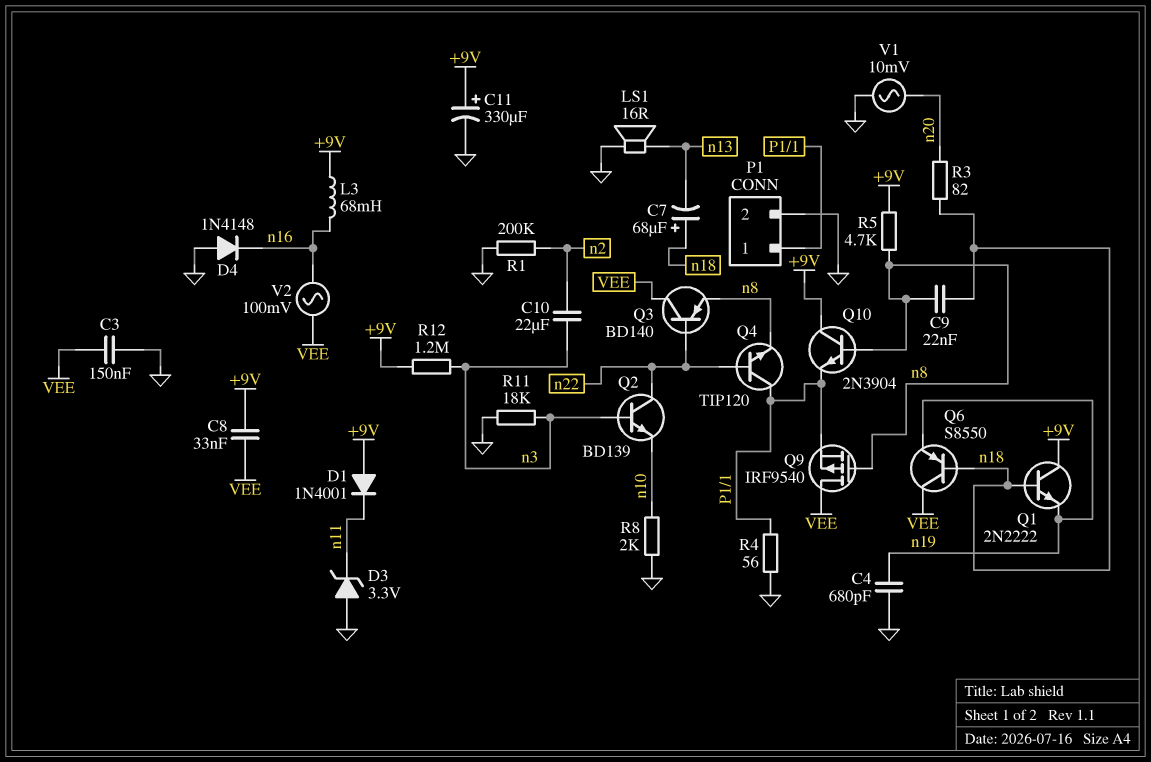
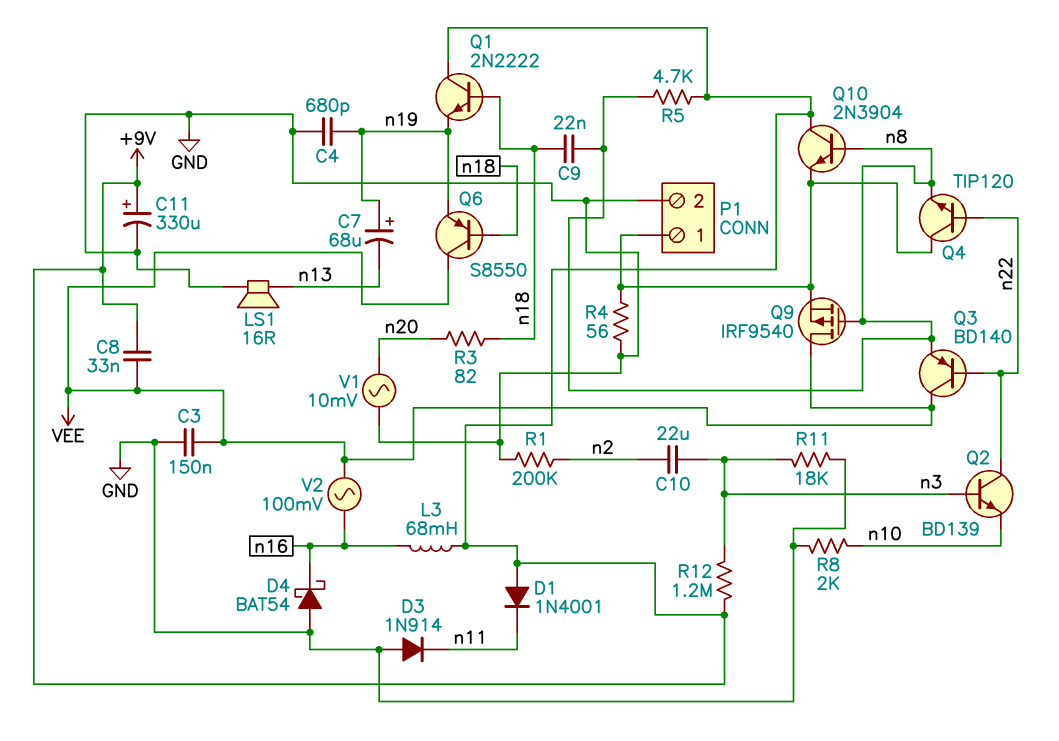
C7: 68uF (plus n18, minus n13) -> 68uF (plus n19, minus n13)
D3: zener 3.3V (A GND, K n11) -> diode 1N914 (A GND, K n11)
D4: diode 1N4148 (A GND, K n16) -> schottky BAT54 (A GND, K n16)

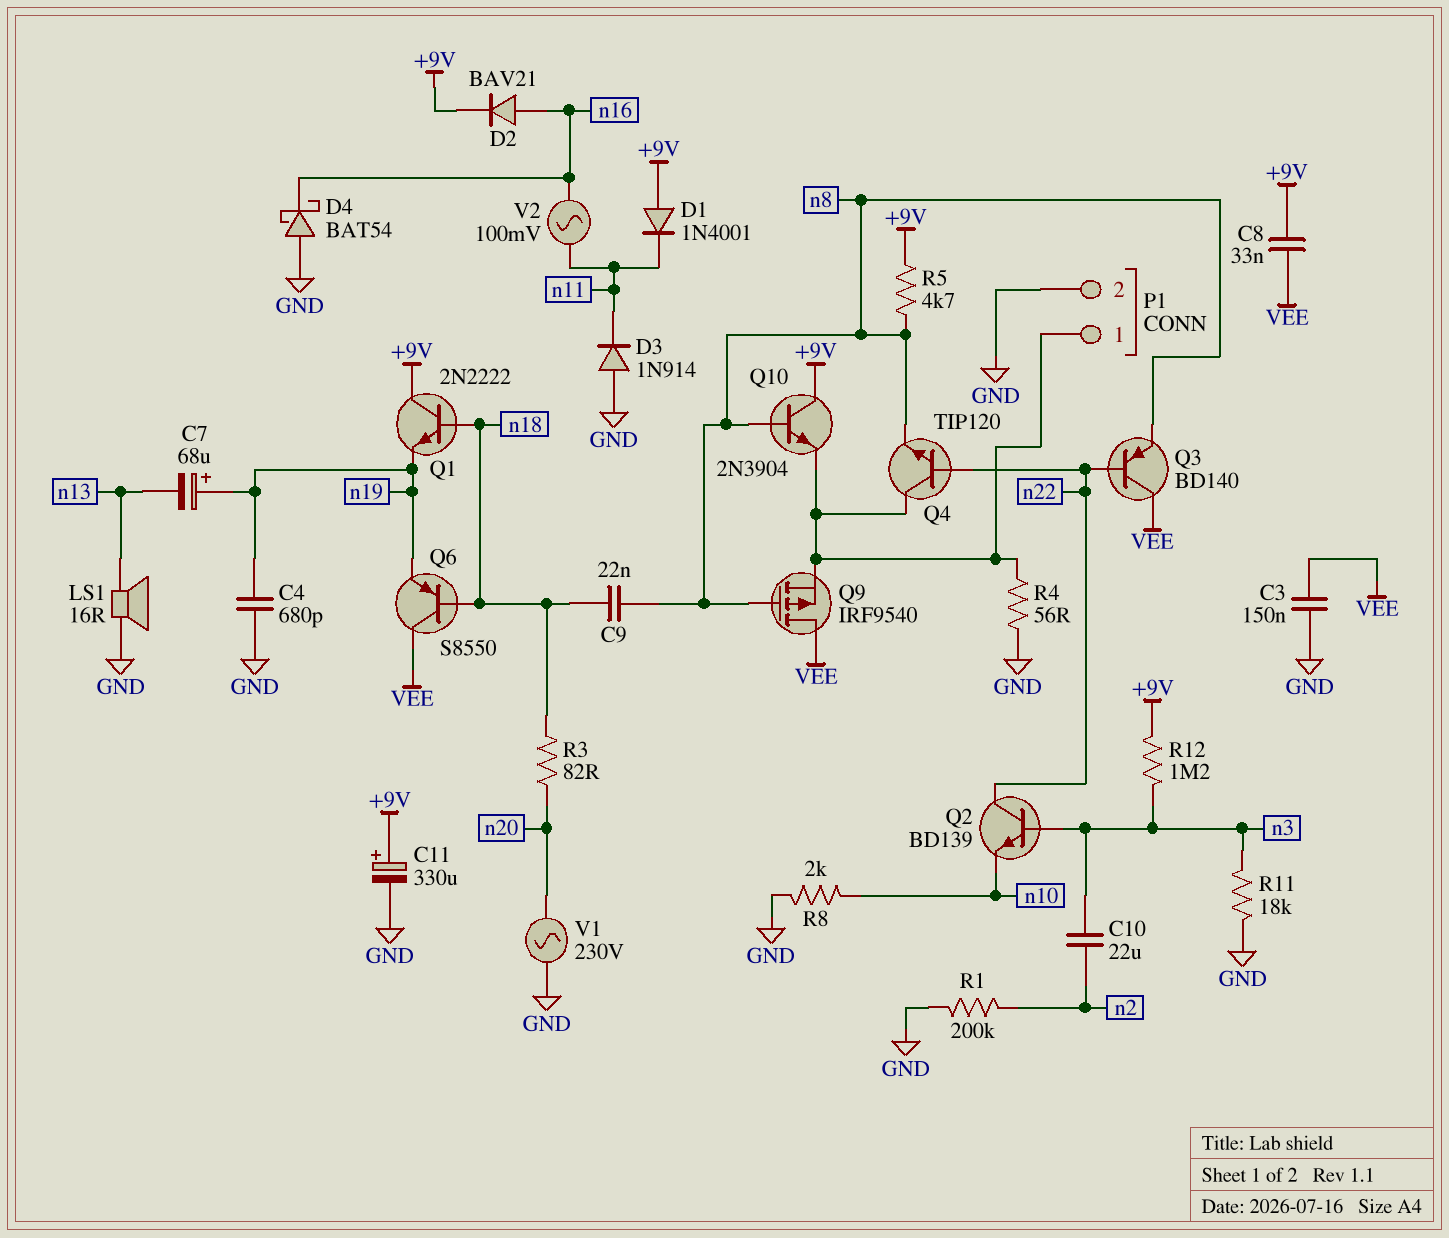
D2: none -> diode BAV21 (A n16, K +9V)
L3: 68mH (+9V, n16) -> none
V1: AC 10mV (GND, n20) -> AC 230V (GND, n20)
V2: AC 100mV (VEE, n16) -> AC 100mV (n11, n16)

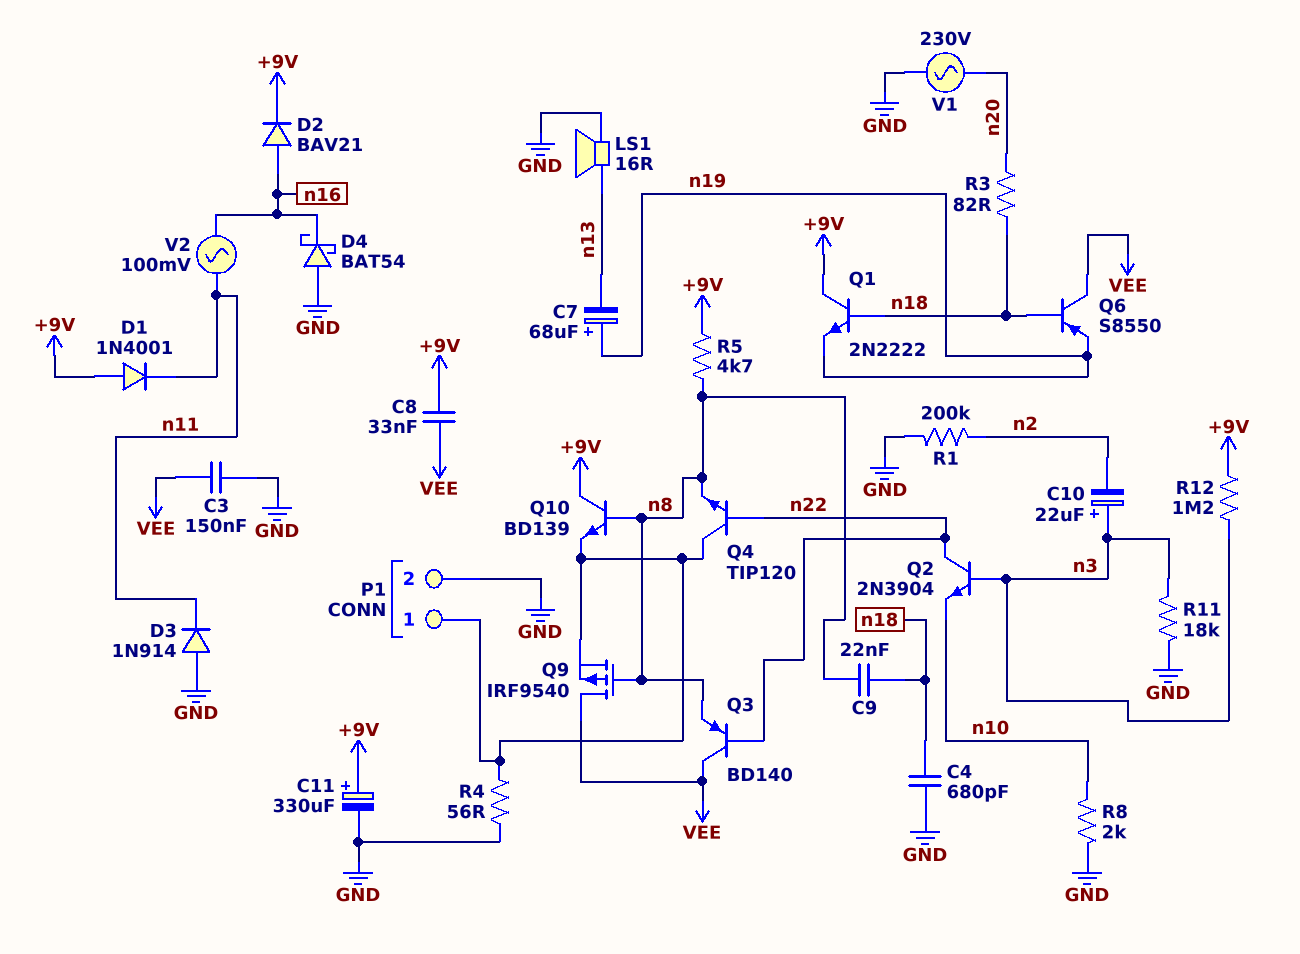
C4: 680pF (GND, n19) -> 680pF (GND, n18)
C10: 22uF (n2, n3) -> 22uF (plus n3, minus n2)
Q2: NPN BD139 (B n3, C n22, E n10) -> NPN 2N3904 (B n3, C n22, E n10)
Q10: NPN 2N3904 (B n8, C +9V, E P1/1) -> NPN BD139 (B n8, C +9V, E P1/1)

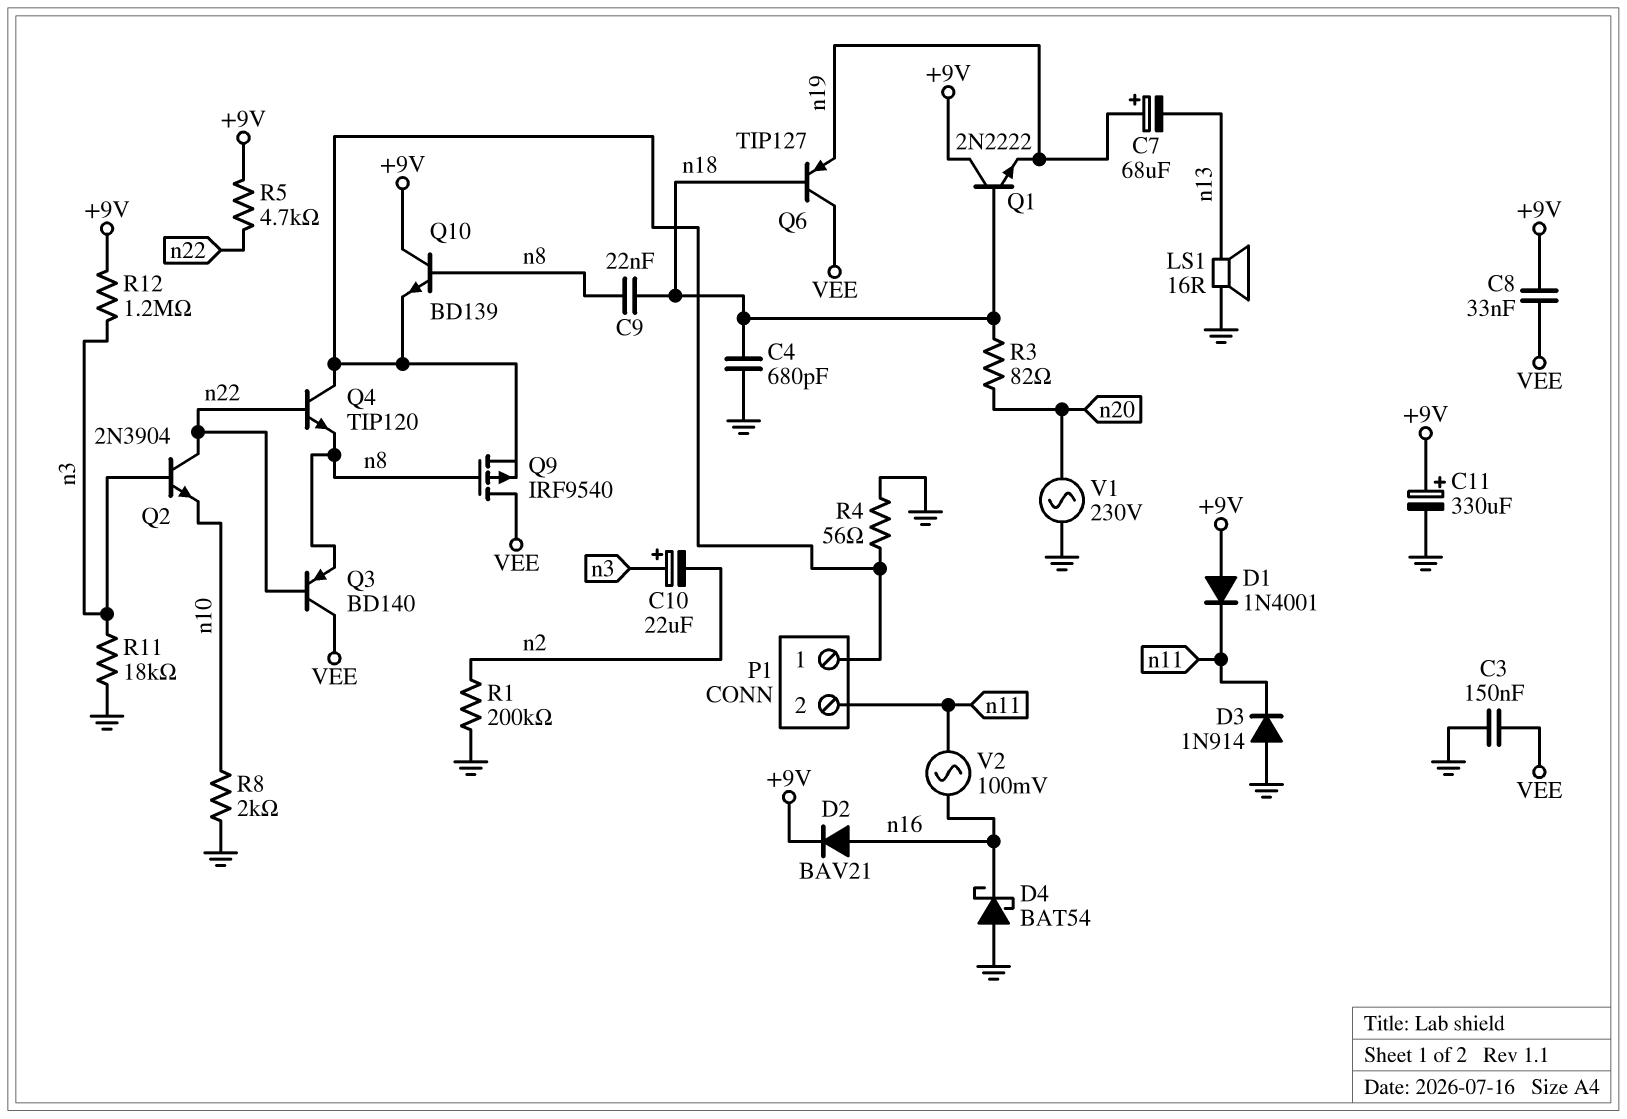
P1 pin 2: GND -> n11
Q6: PNP S8550 (B n18, C VEE, E n19) -> PNP TIP127 (B n18, C VEE, E n19)
R5: 4.7k (+9V, n8) -> 4.7k (+9V, n22)

